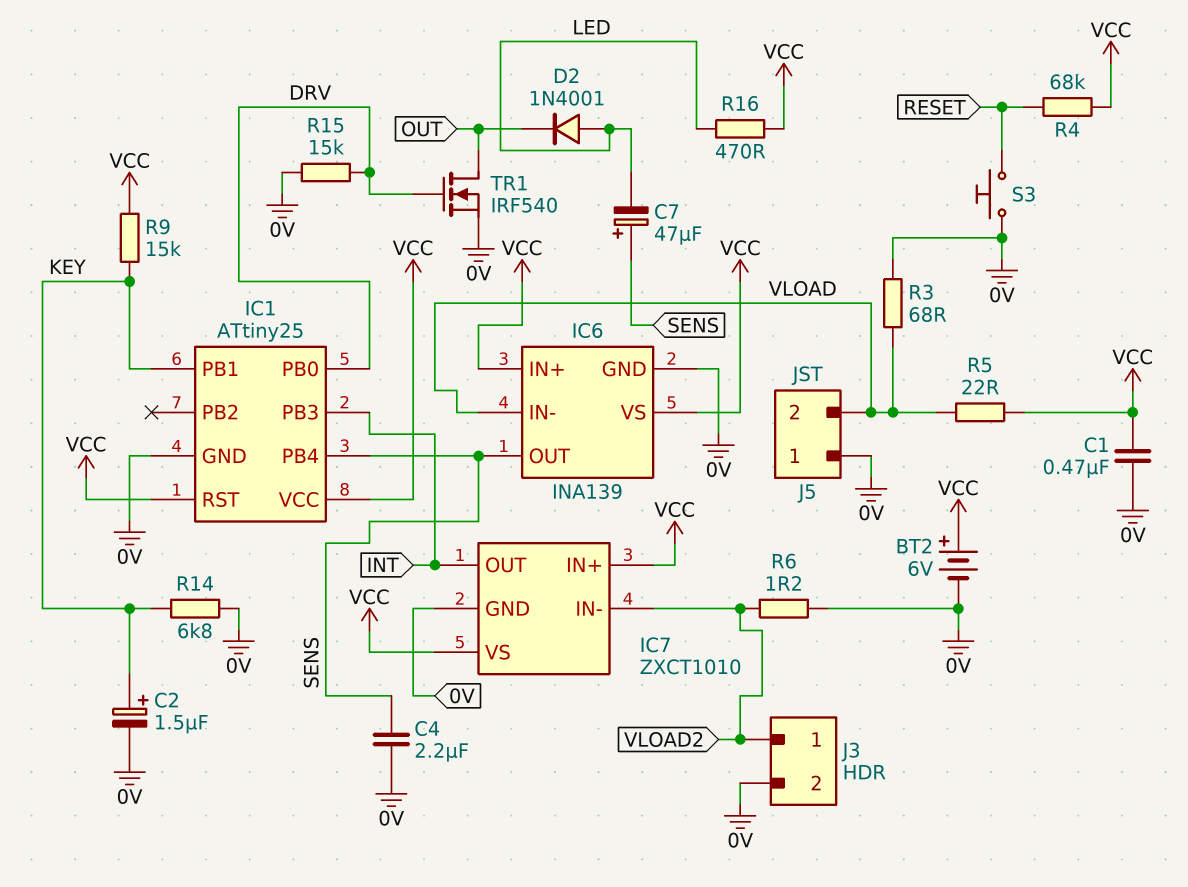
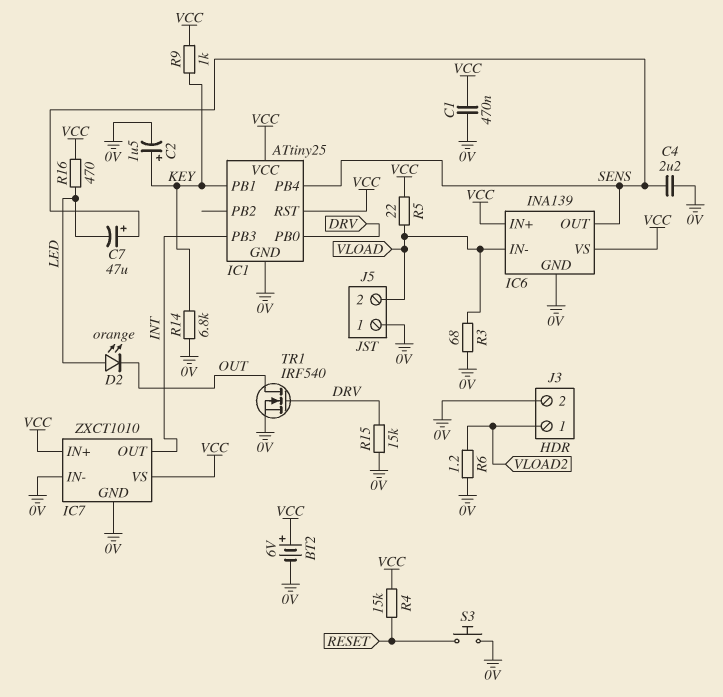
D2: diode 1N4001 (A LED, K OUT) -> LED orange (A LED, K OUT)
IC7 pin IN-: VLOAD2 -> 0V
R4: 68k (RESET, VCC) -> 15k (RESET, VCC)
R9: 15k (KEY, VCC) -> 1k (KEY, VCC)

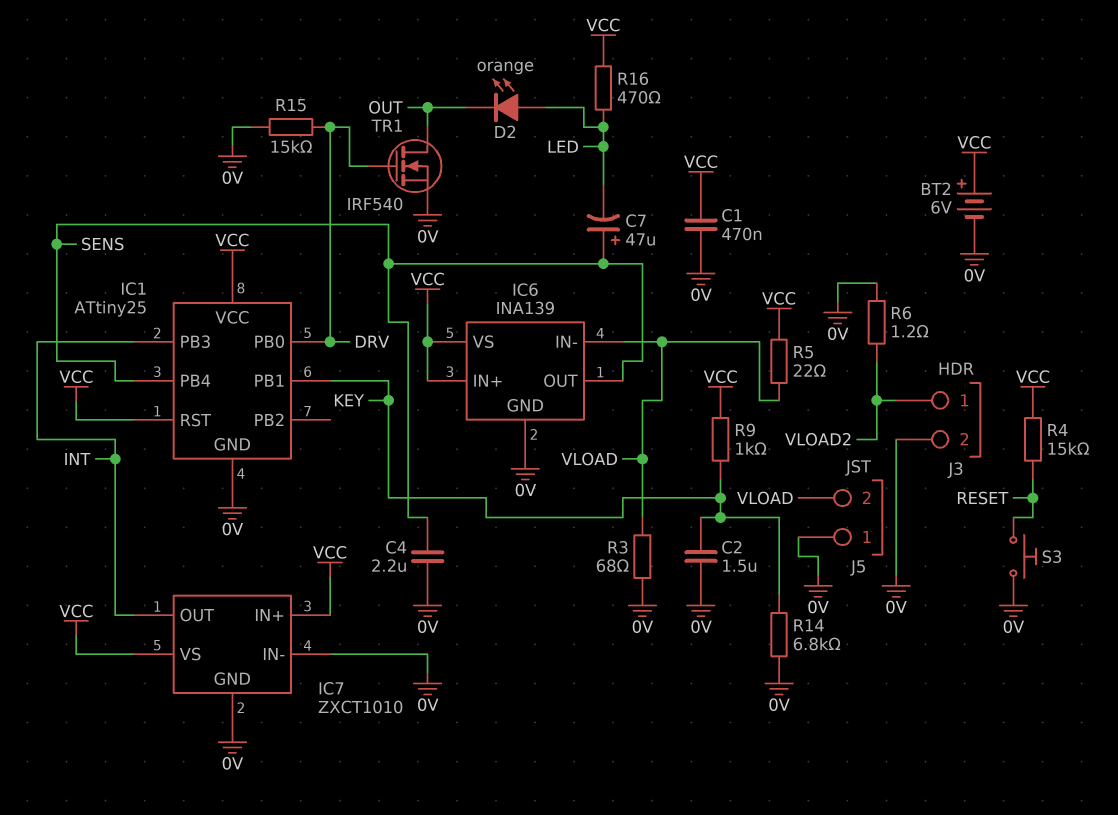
C2: 1.5uF (plus KEY, minus 0V) -> 1.5uF (0V, KEY)

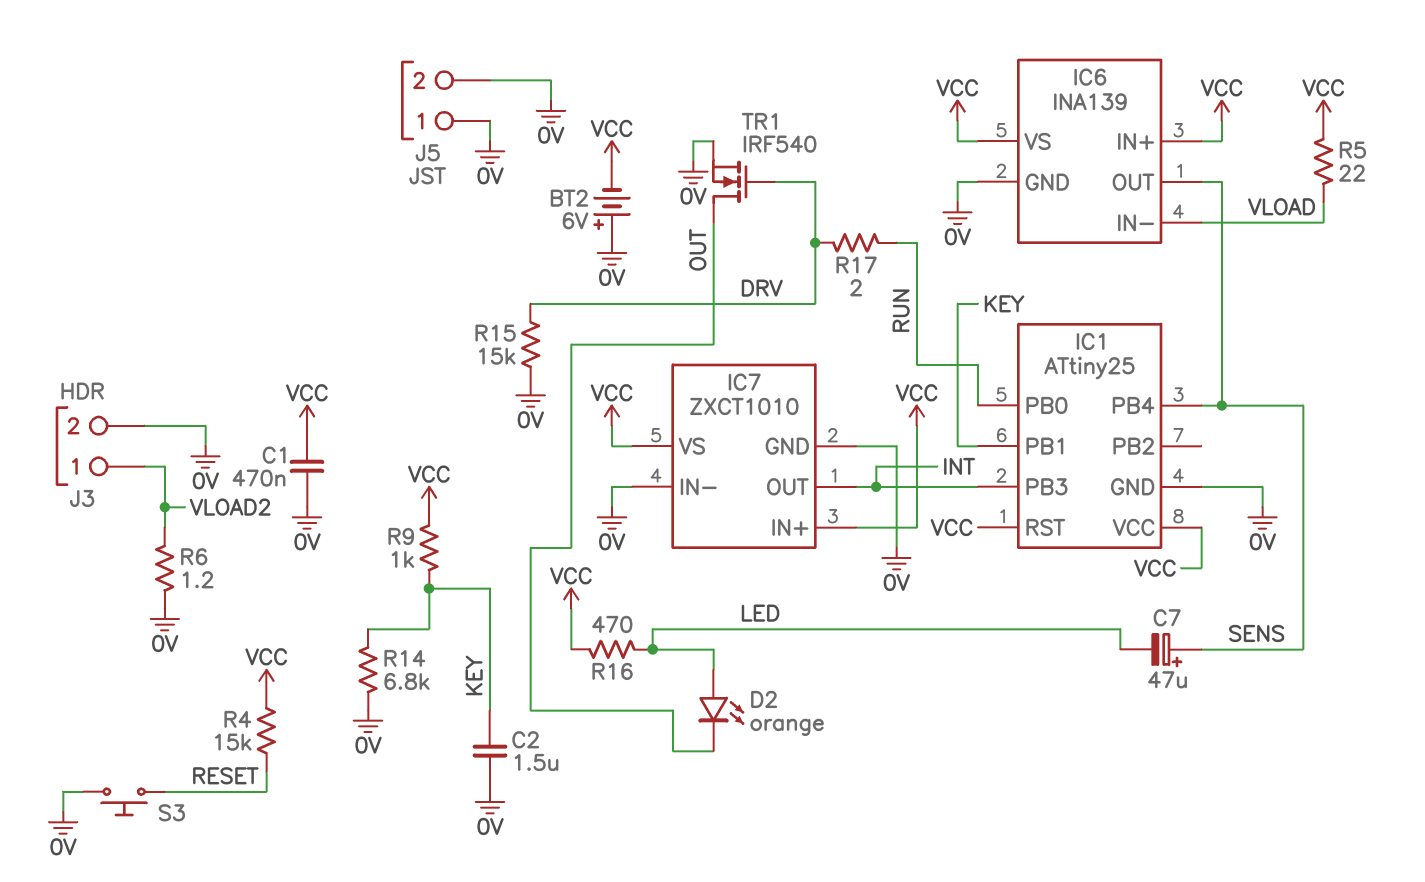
BT2: 6V (plus VCC, minus 0V) -> 6V (plus 0V, minus VCC)
C4: 2.2uF (0V, SENS) -> none
IC1 pin PB0: DRV -> RUN
J5 pin 2: VLOAD -> 0V
R3: 68 (0V, VLOAD) -> none
R17: none -> 2 (DRV, RUN)

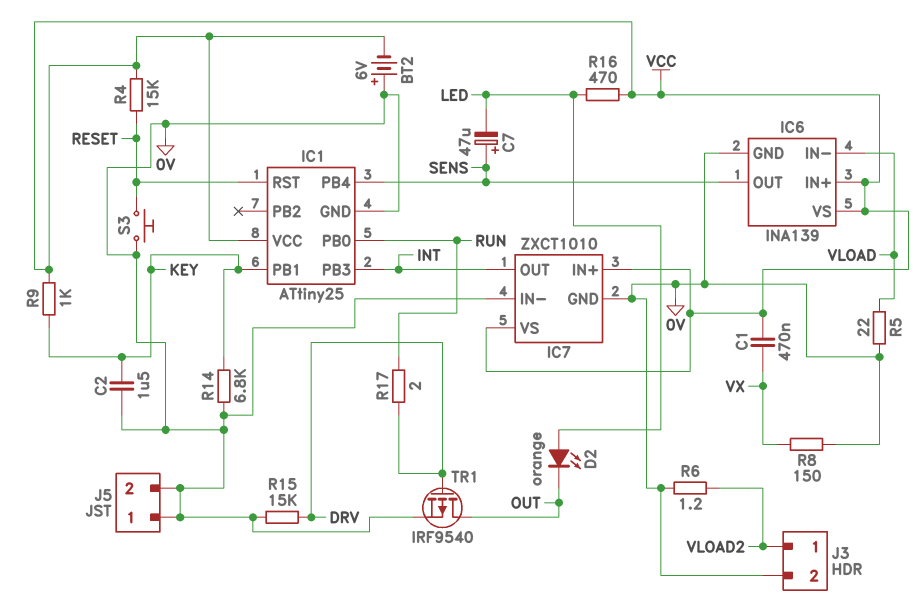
C1: 470nF (0V, VCC) -> 470nF (VCC, VX)
IC1 pin RST: VCC -> RESET
R5: 22 (VCC, VLOAD) -> 22 (0V, VLOAD)
R8: none -> 150 (0V, VX)
TR1: NMOS IRF540 (G DRV, D OUT, S 0V) -> PMOS IRF9540 (G DRV, D OUT, S 0V)

